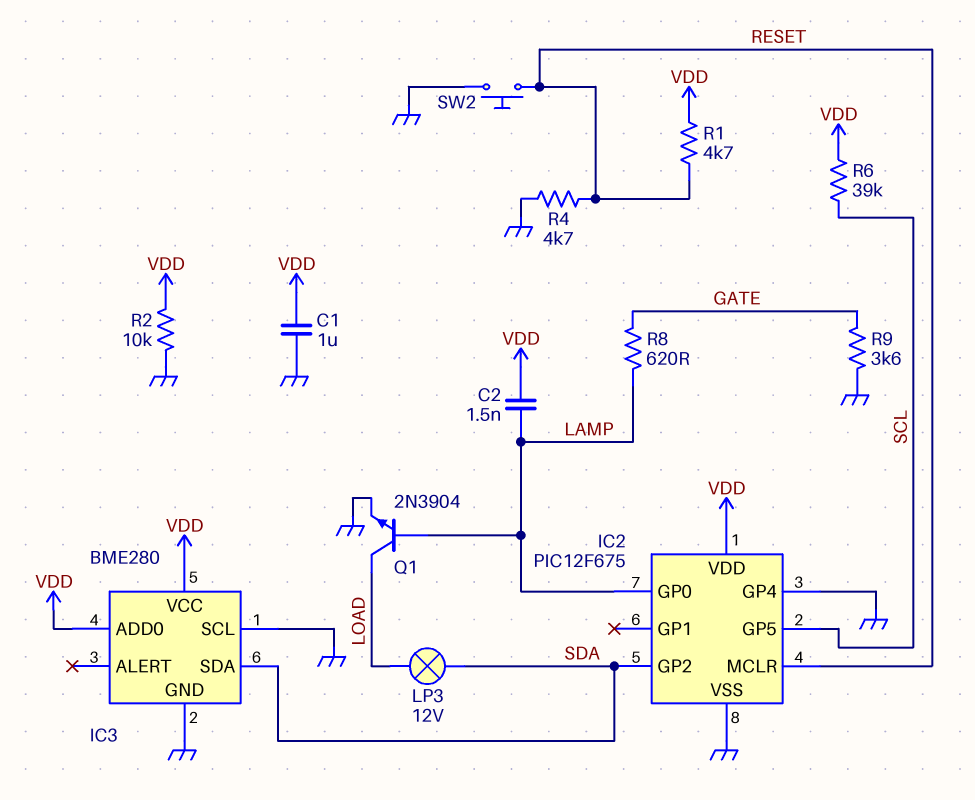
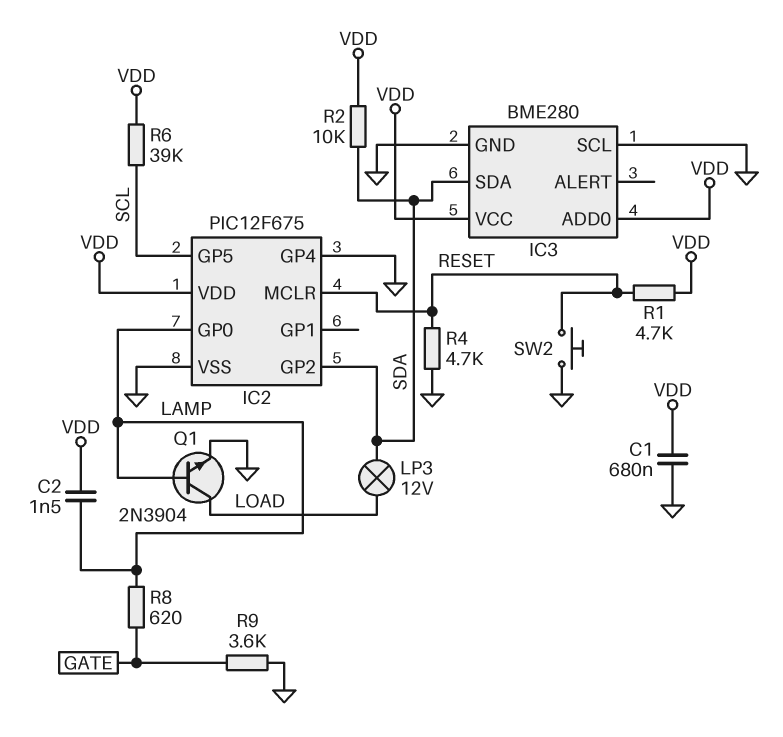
C1: 1uF (GND, VDD) -> 680nF (GND, VDD)
R2: 10k (GND, VDD) -> 10k (SDA, VDD)

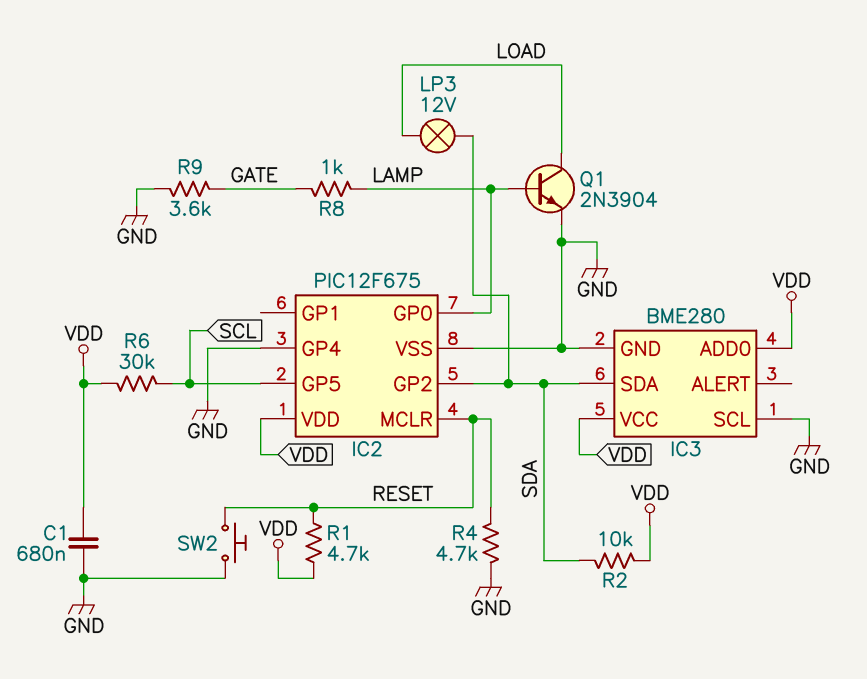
C2: 1.5nF (LAMP, VDD) -> none
R6: 39k (SCL, VDD) -> 30k (SCL, VDD)
R8: 620 (GATE, LAMP) -> 1k (GATE, LAMP)

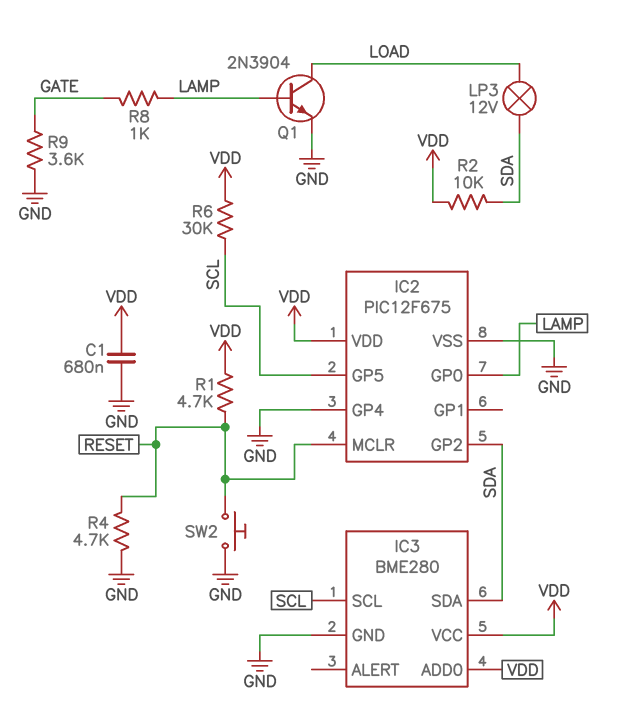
IC3 pin SCL: GND -> SCL

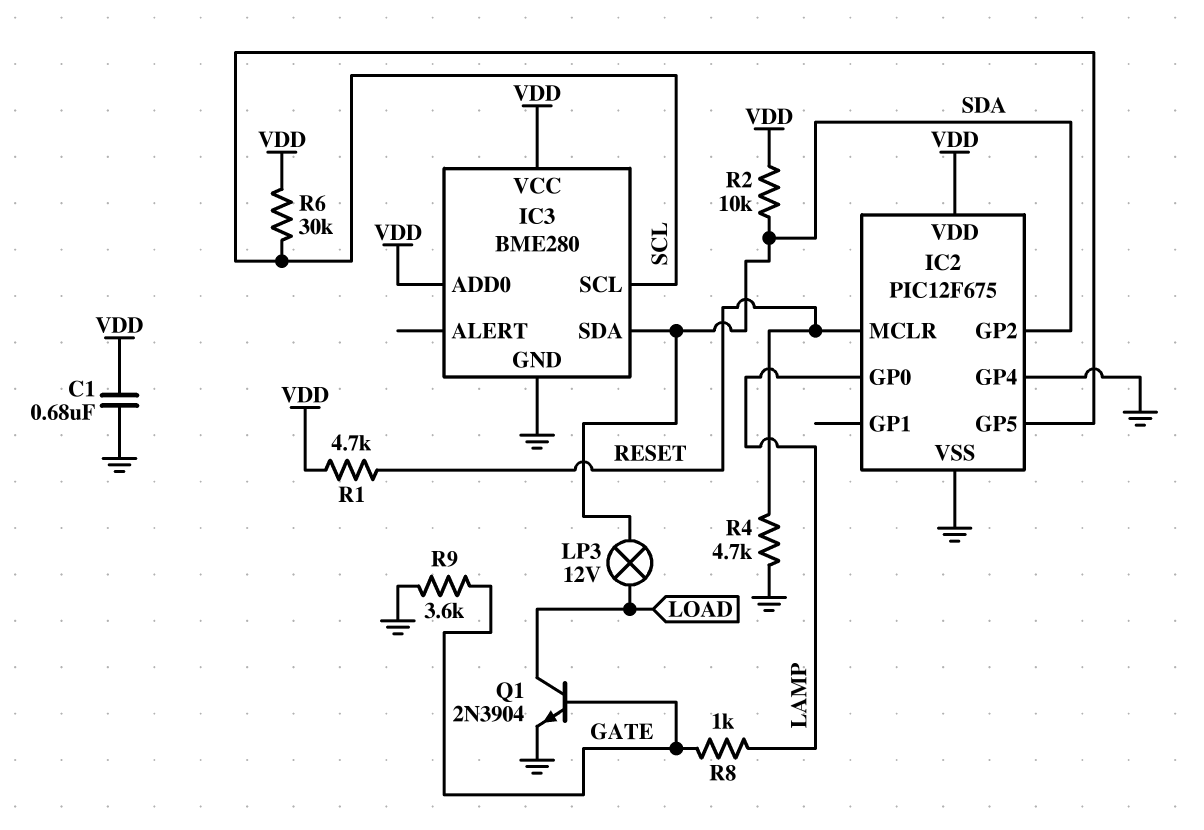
Q1: NPN 2N3904 (B LAMP, C LOAD, E GND) -> NPN 2N3904 (B GATE, C LOAD, E GND)
SW2: button (GND, RESET) -> none

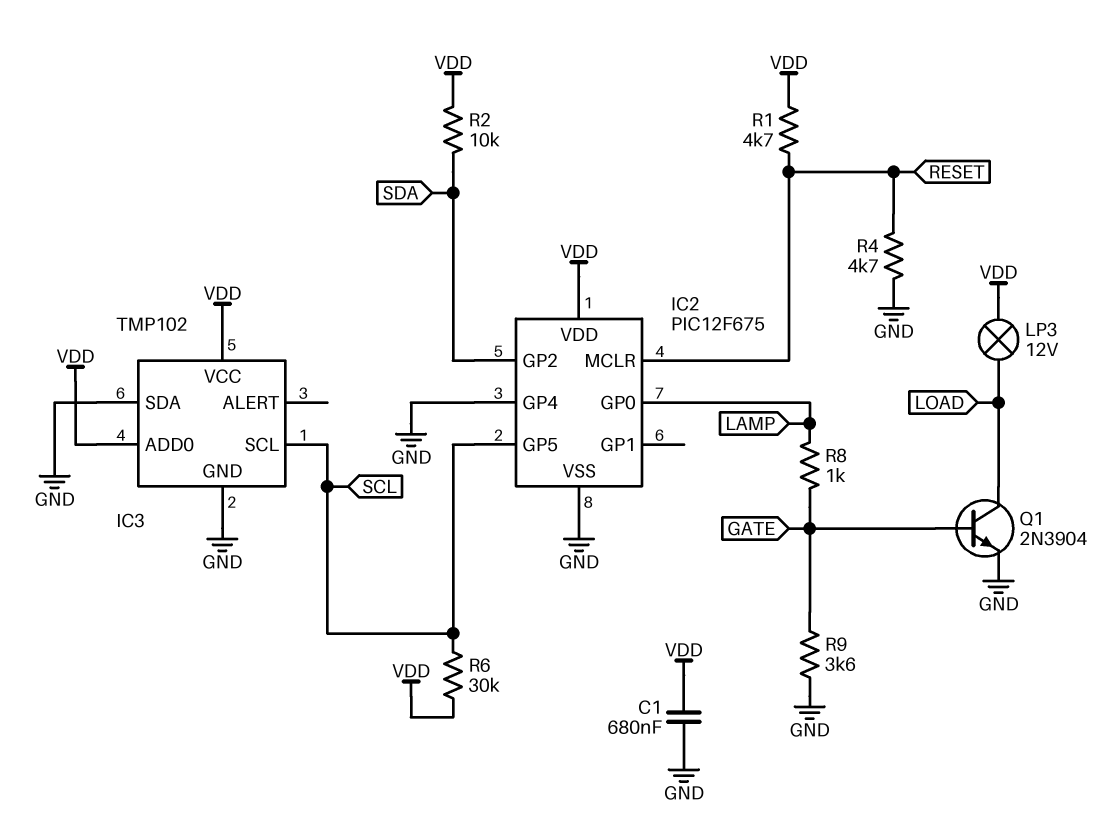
IC3: BME280 -> TMP102
IC3 pin SDA: SDA -> GND
LP3: lamp 12V (LOAD, SDA) -> lamp 12V (LOAD, VDD)

